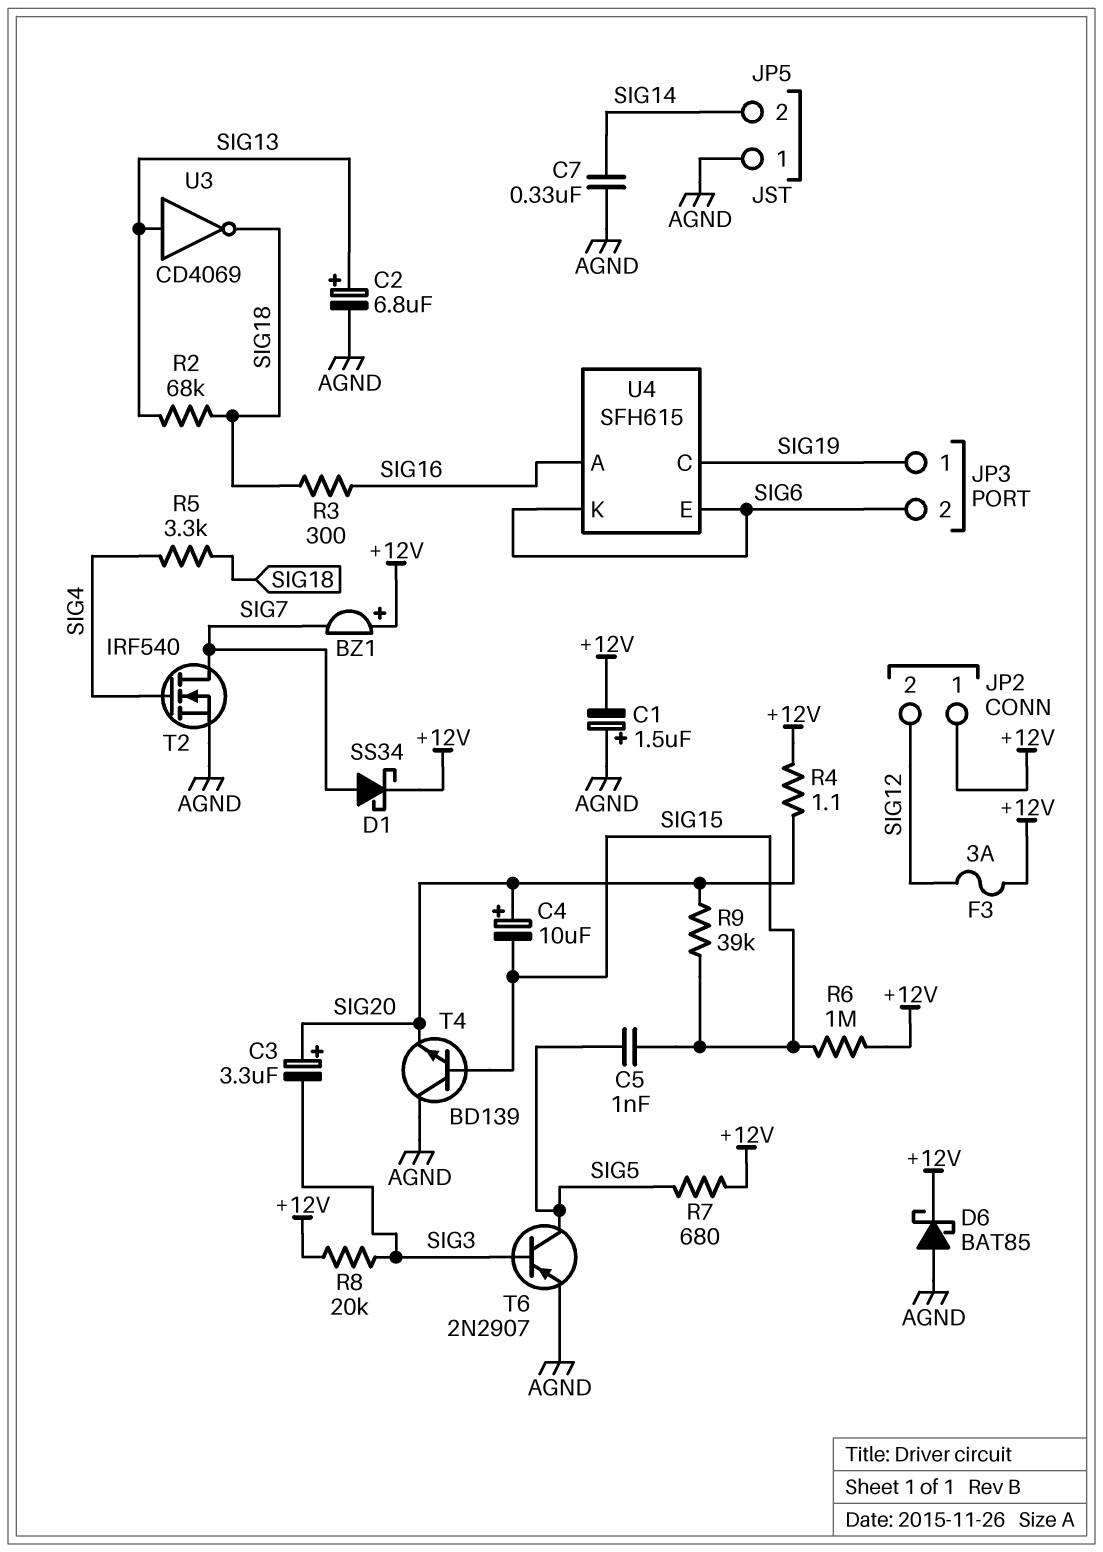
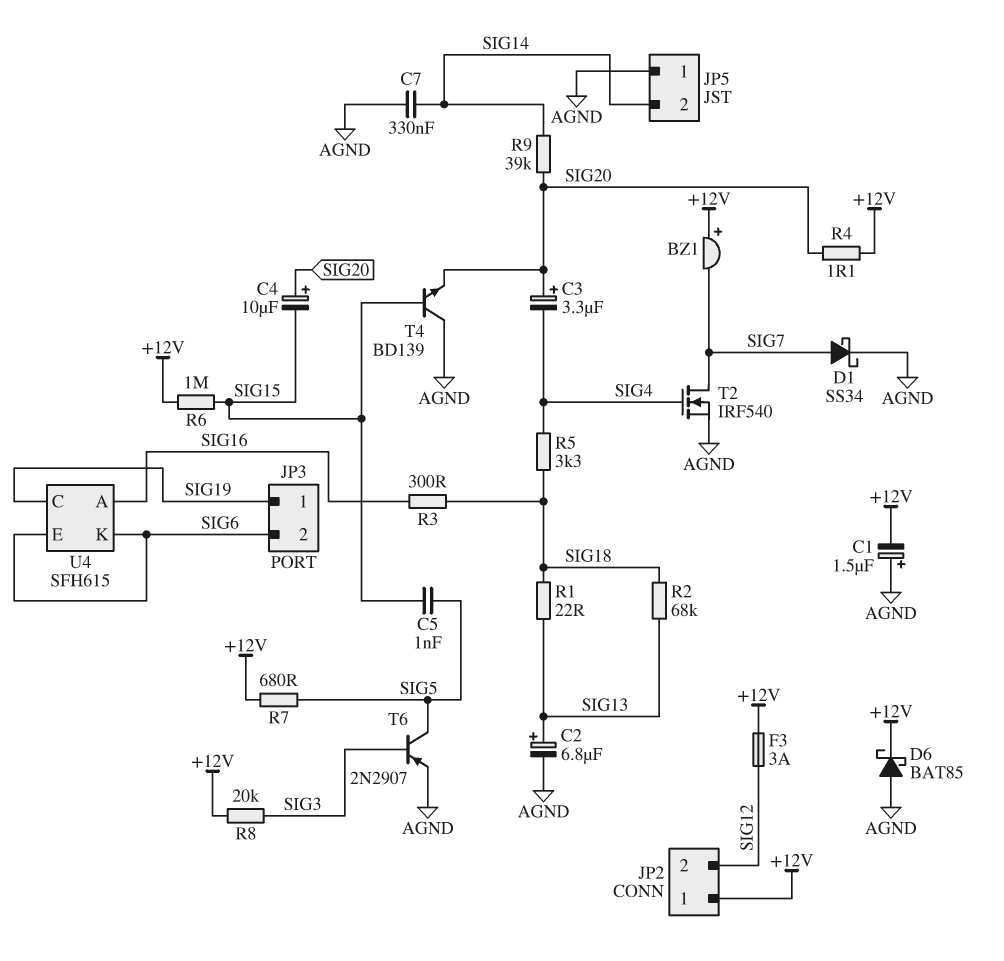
C3: 3.3uF (plus SIG20, minus SIG3) -> 3.3uF (plus SIG20, minus SIG4)
D1: schottky SS34 (A SIG7, K +12V) -> schottky SS34 (A SIG7, K AGND)
R1: none -> 22 (SIG13, SIG18)
R9: 39k (SIG15, SIG20) -> 39k (SIG14, SIG20)
U3: NOT CD4069 (in SIG13, out SIG18) -> none

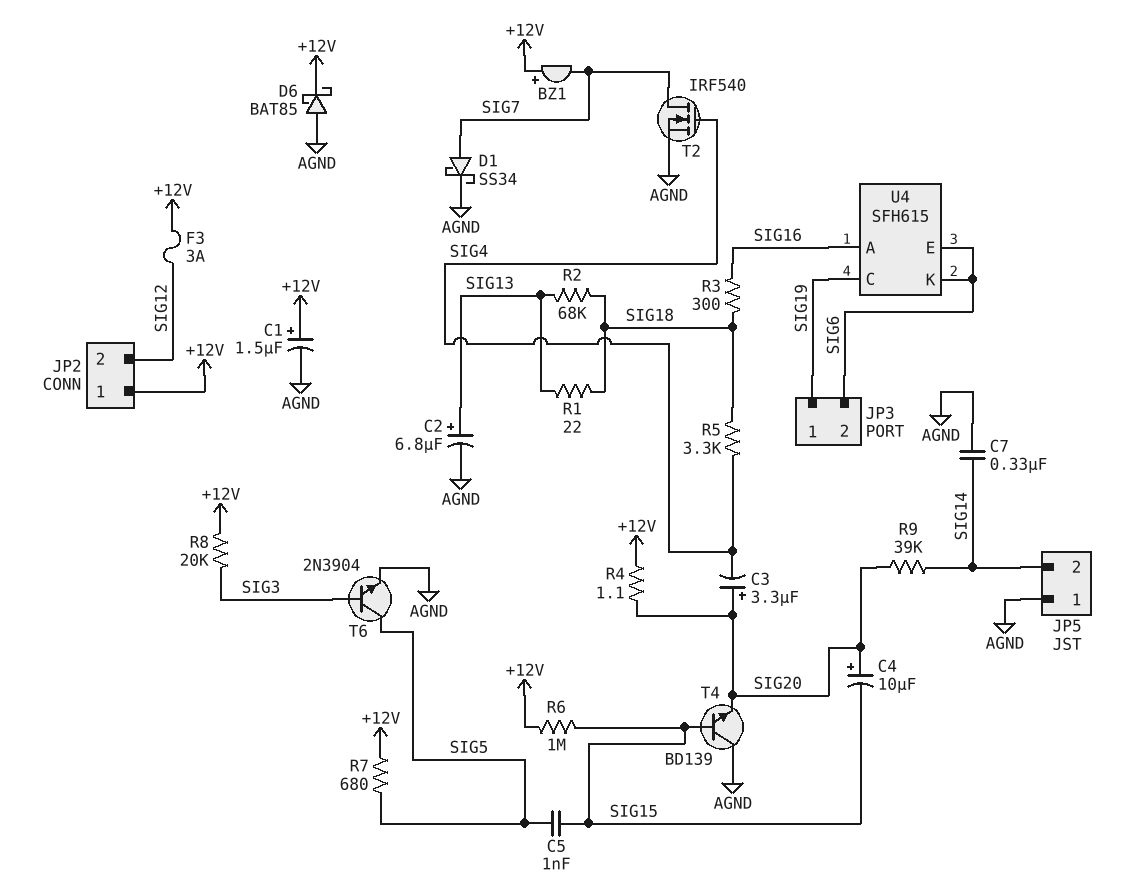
C1: 1.5uF (plus AGND, minus +12V) -> 1.5uF (plus +12V, minus AGND)
T6: PNP 2N2907 (B SIG3, C SIG5, E AGND) -> NPN 2N3904 (B SIG3, C SIG5, E AGND)

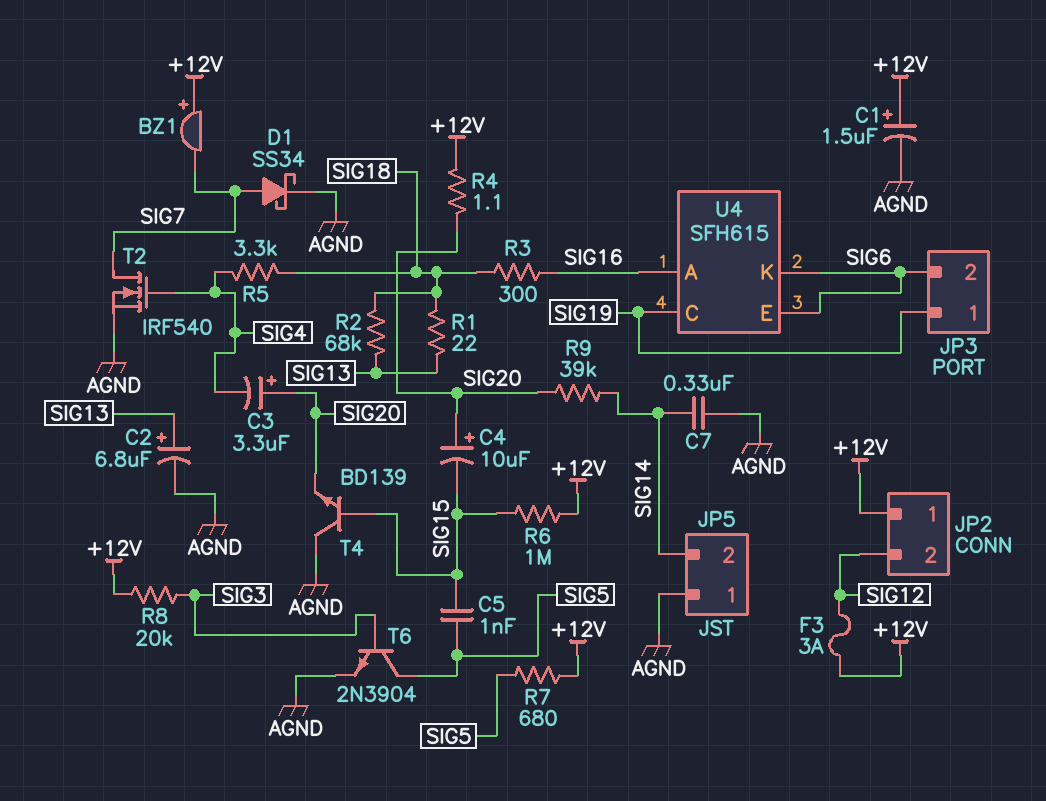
D6: schottky BAT85 (A AGND, K +12V) -> none

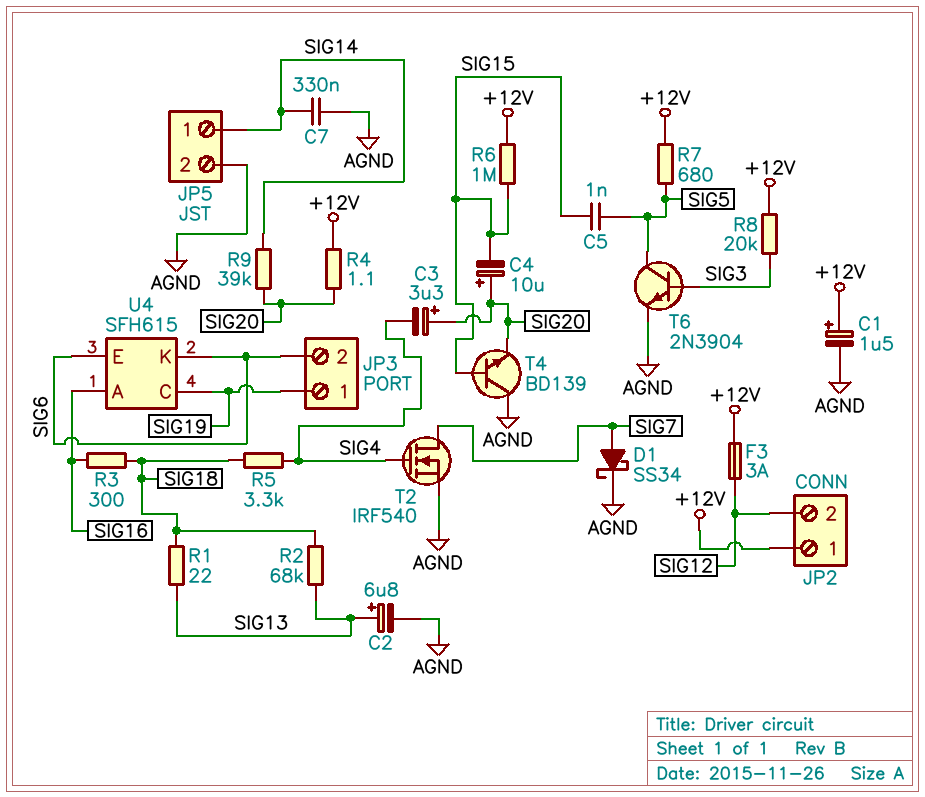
BZ1: buzzer (plus +12V, minus SIG7) -> none
JP5 pin 1: AGND -> SIG14
JP5 pin 2: SIG14 -> AGND

